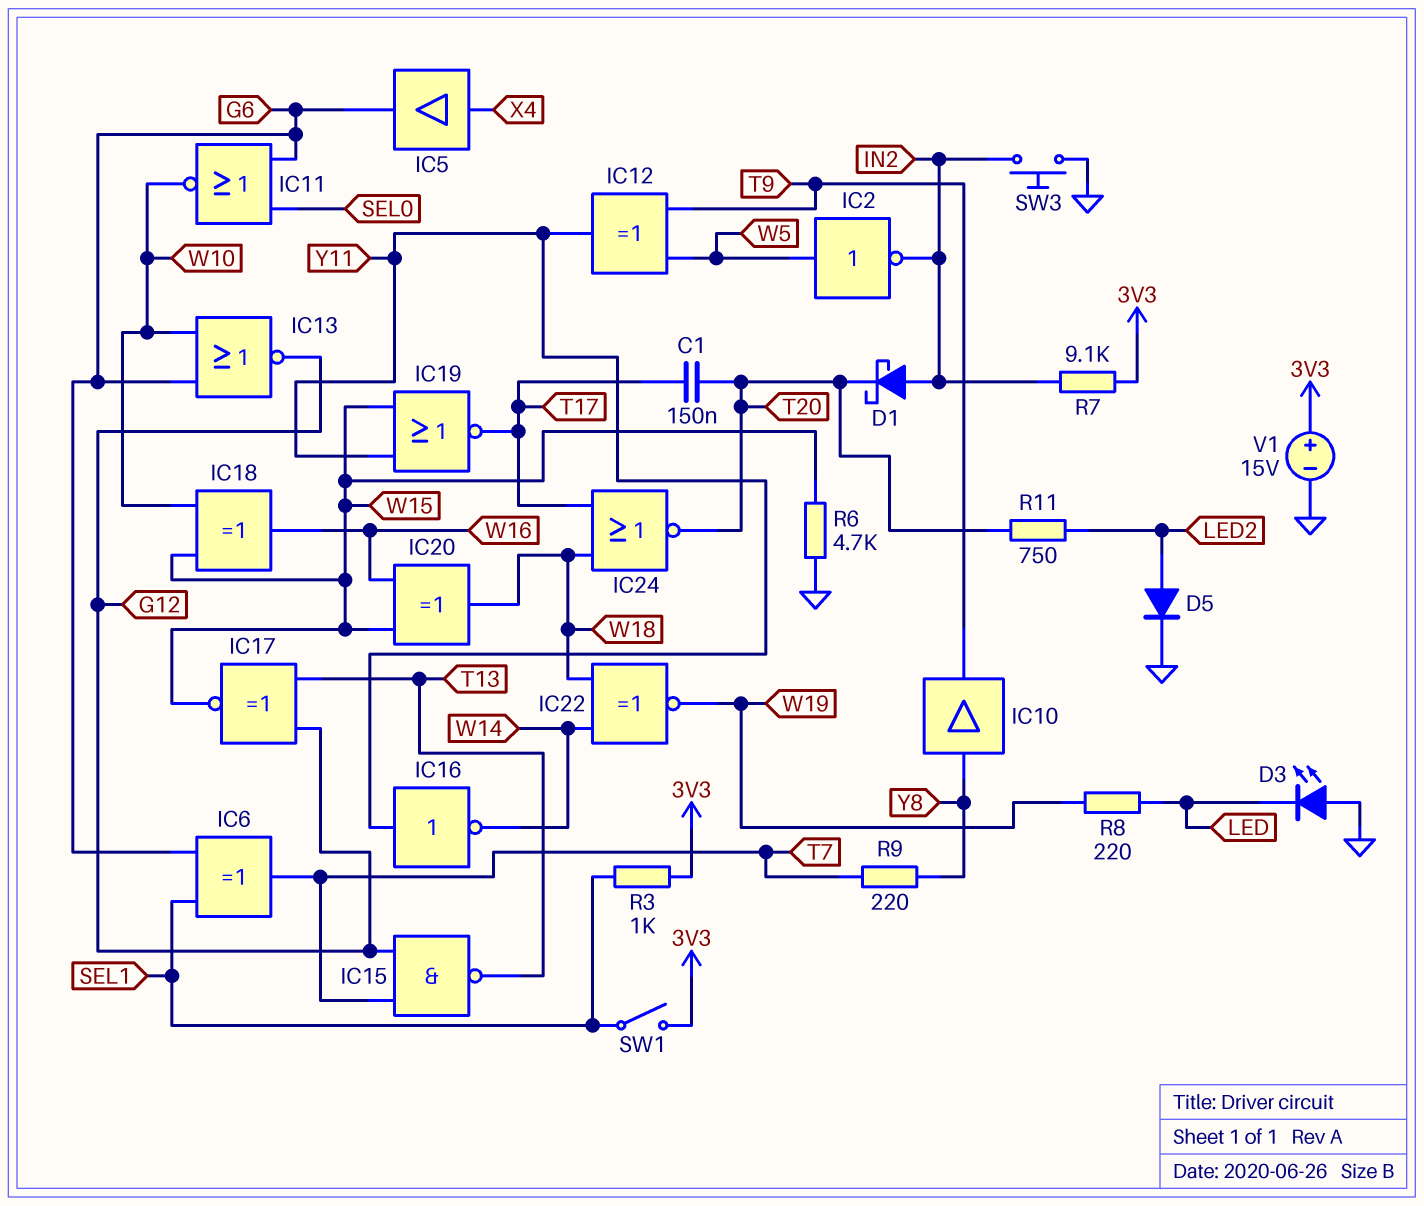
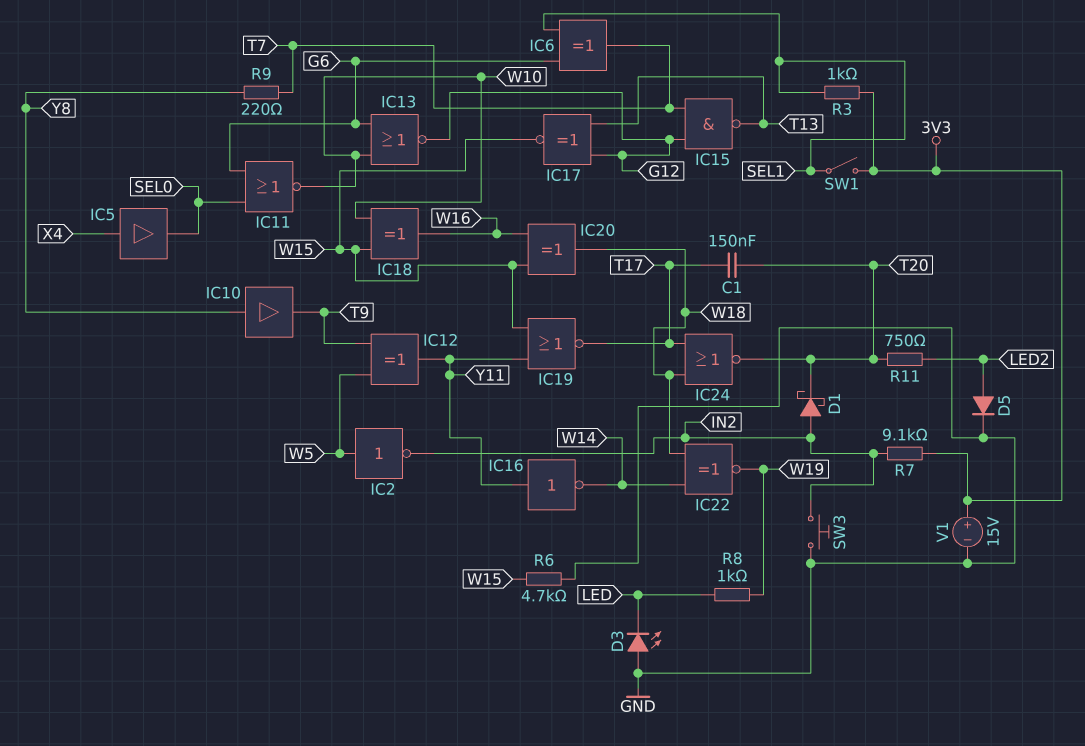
IC5: buffer (in X4, out G6) -> buffer (in X4, out SEL0)
R8: 220 (LED, W19) -> 1k (LED, W19)

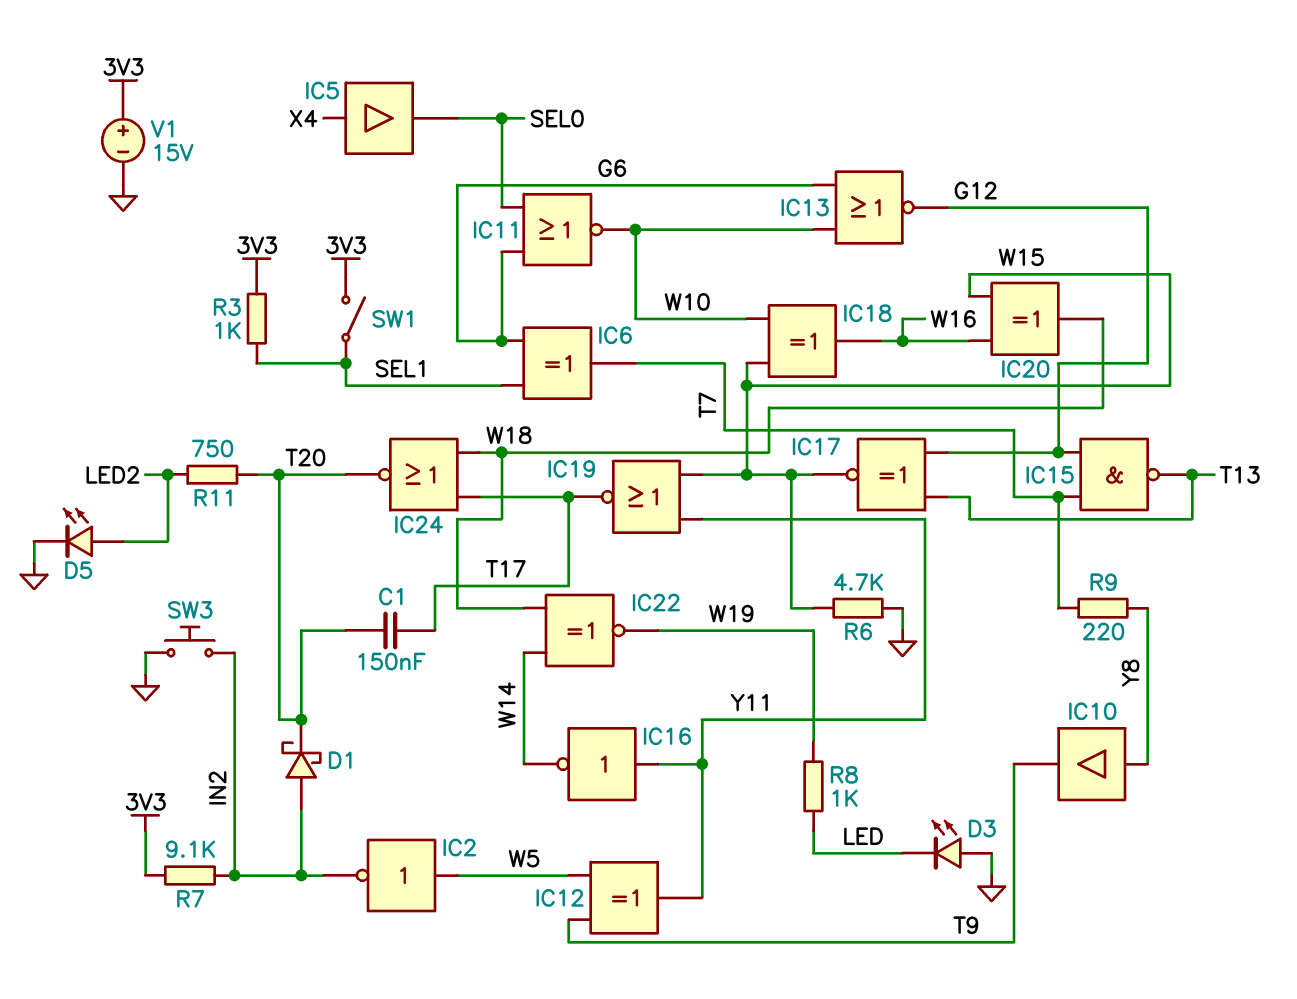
D5: diode (A LED2, K GND) -> LED (A LED2, K GND)

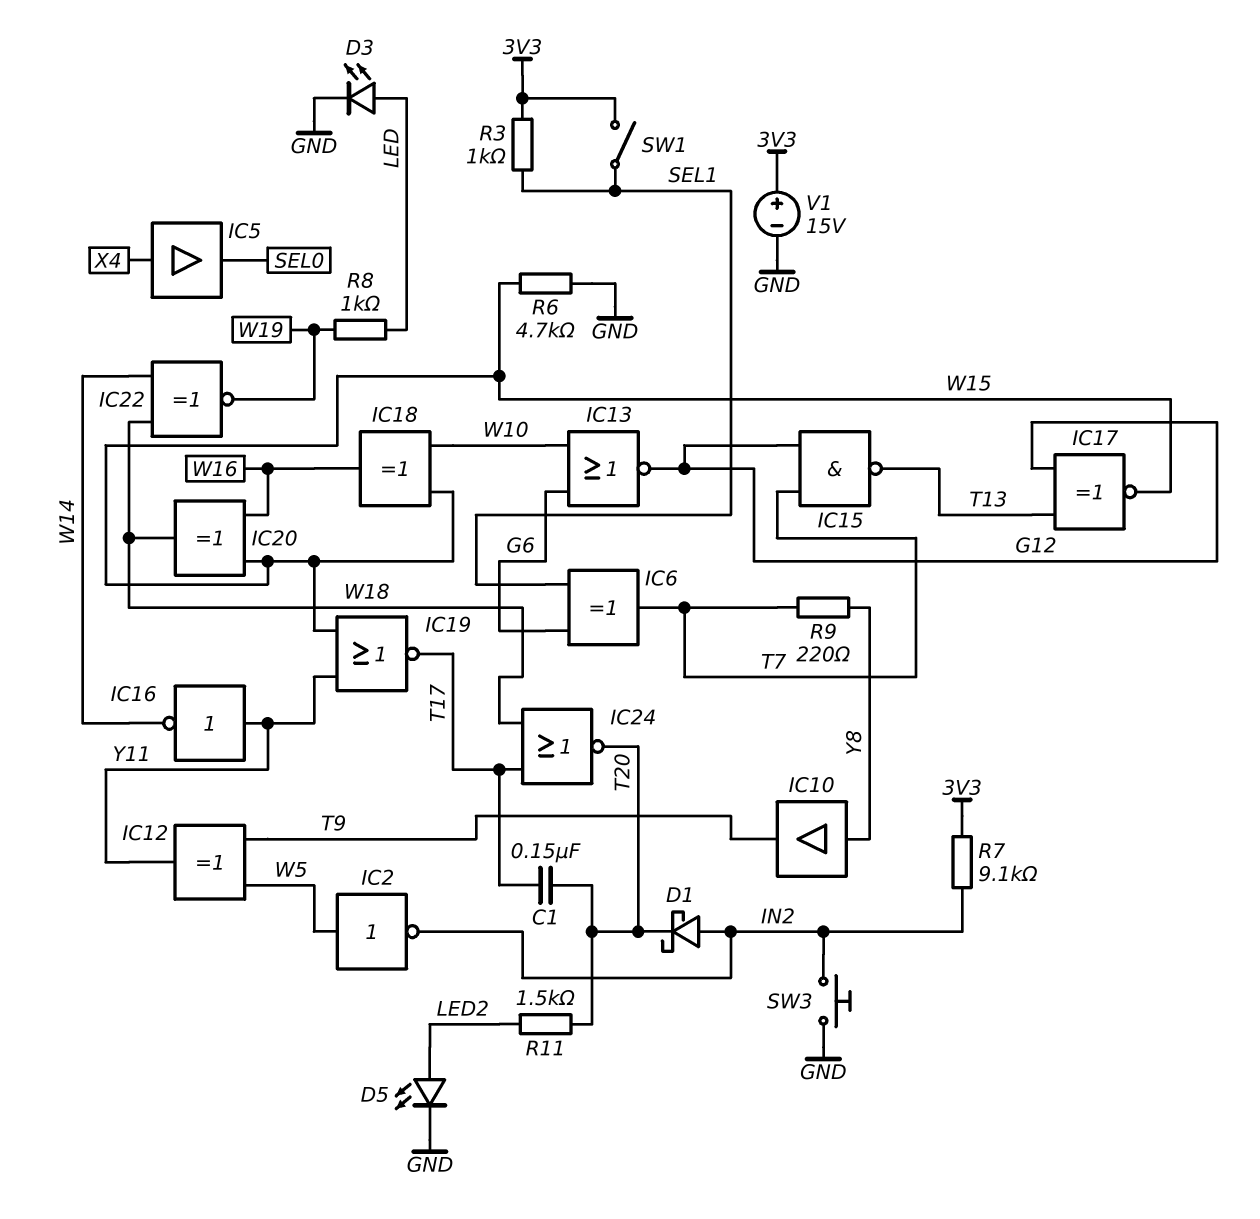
D3: LED (A GND, K LED) -> LED (A LED, K GND)
IC11: NOR (in G6, in SEL0, out W10) -> none
R11: 750 (LED2, T20) -> 1.5k (LED2, T20)

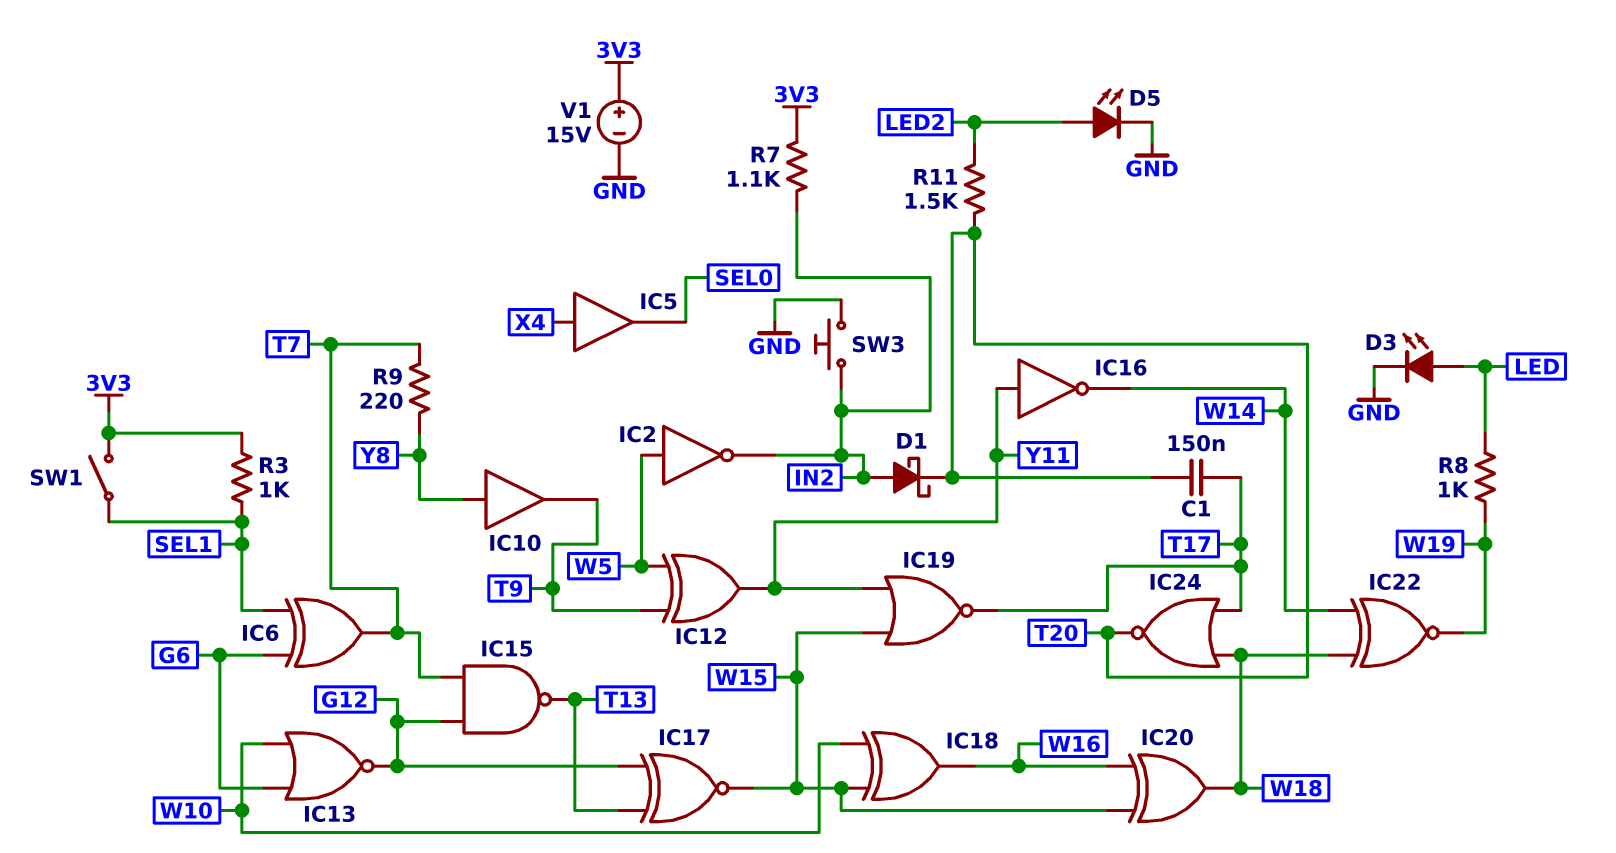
R6: 4.7k (GND, W15) -> none
R7: 9.1k (3V3, IN2) -> 1.1k (3V3, IN2)

